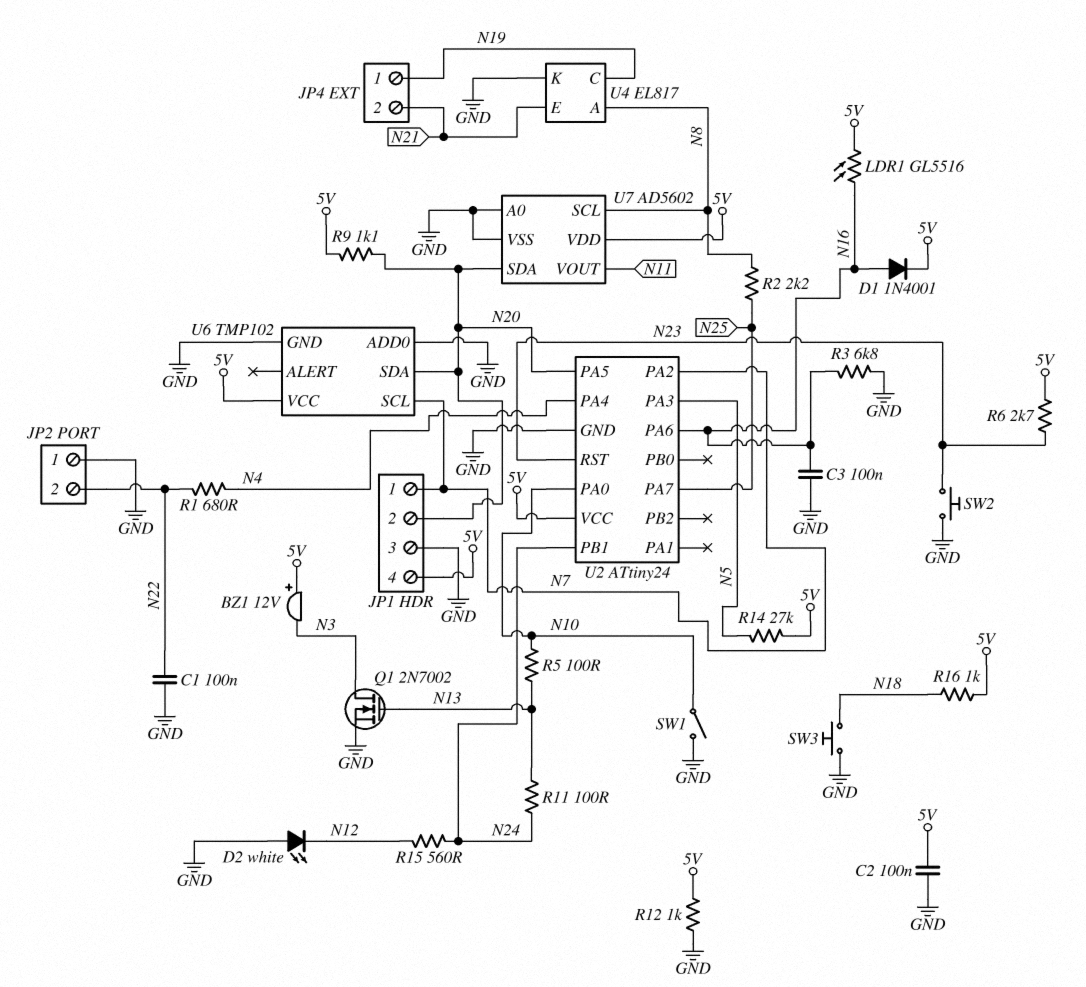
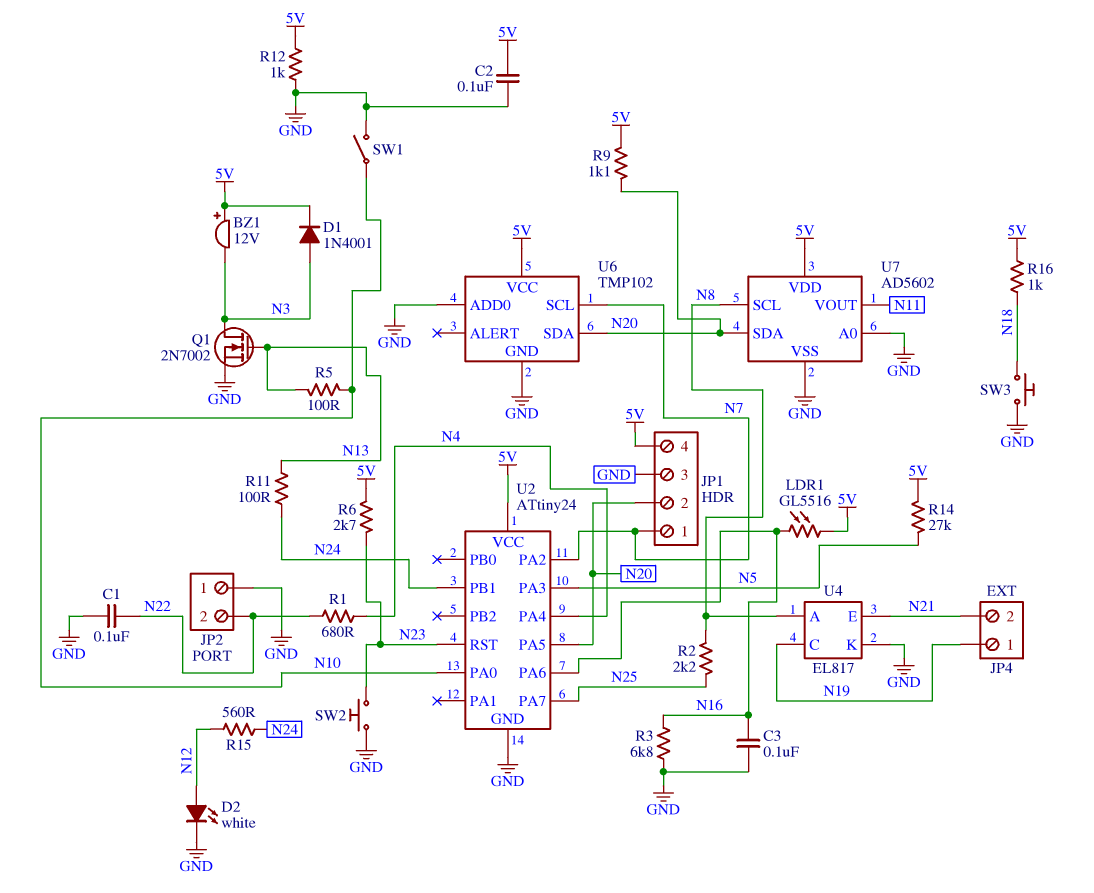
D1: diode 1N4001 (A N16, K 5V) -> diode 1N4001 (A N3, K 5V)
D2: LED white (A GND, K N12) -> LED white (A N12, K GND)

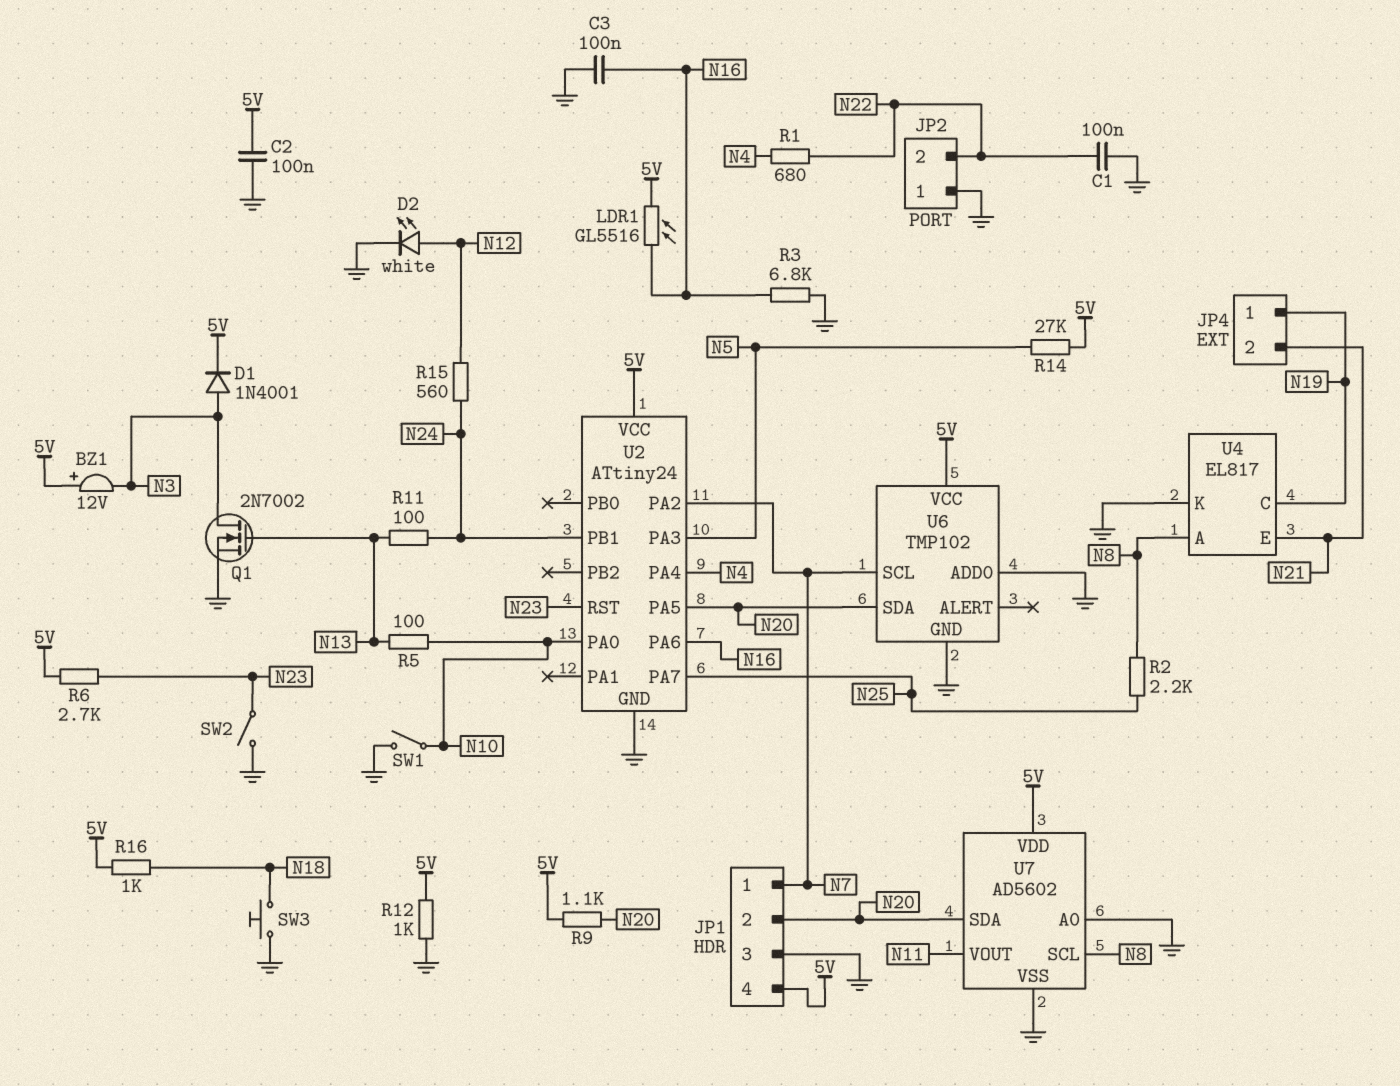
SW2: button (GND, N23) -> switch (GND, N23)

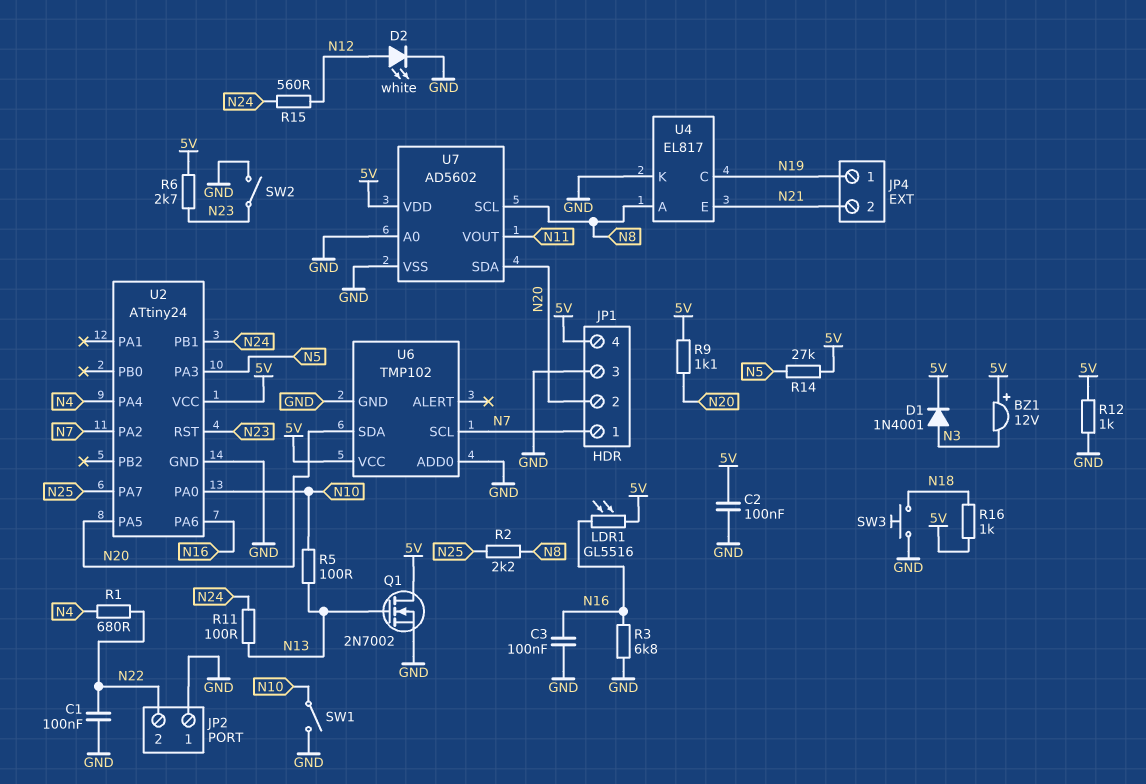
Q1: NMOS 2N7002 (G N13, D N3, S GND) -> NMOS 2N7002 (G N13, D 5V, S GND)

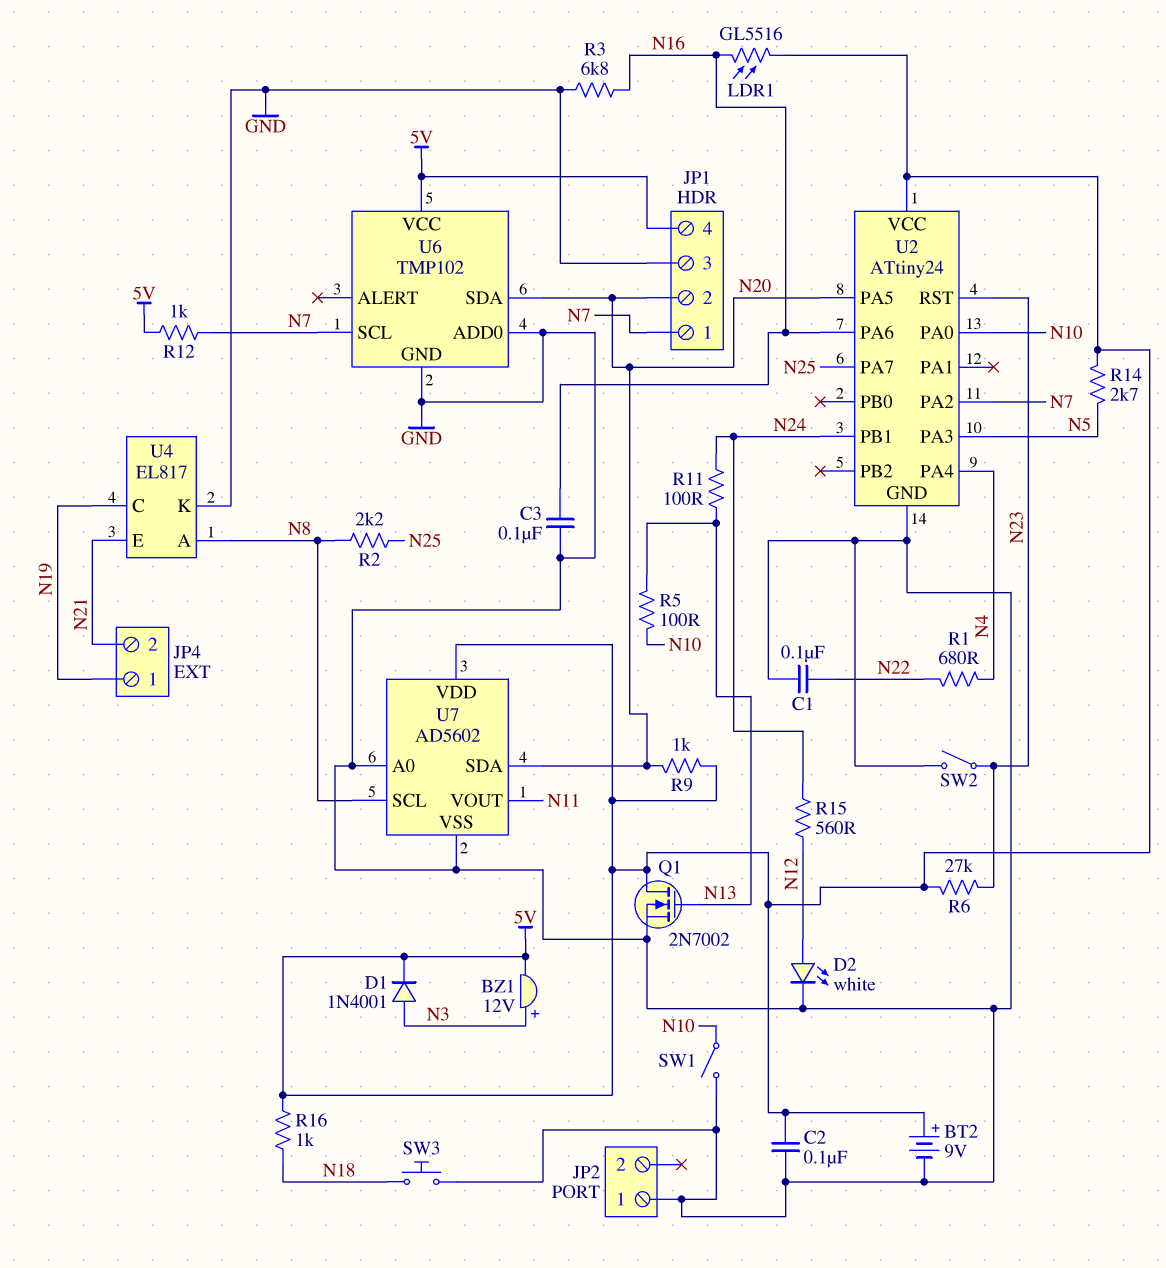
BT2: none -> 9V (plus 5V, minus GND)
BZ1: buzzer 12V (plus 5V, minus N3) -> buzzer 12V (plus N3, minus 5V)
JP2 pin 2: N22 -> none
R6: 2.7k (5V, N23) -> 27k (5V, N23)
R9: 1.1k (5V, N20) -> 1k (5V, N20)
R12: 1k (5V, GND) -> 1k (5V, N7)
R14: 27k (5V, N5) -> 2.7k (5V, N5)

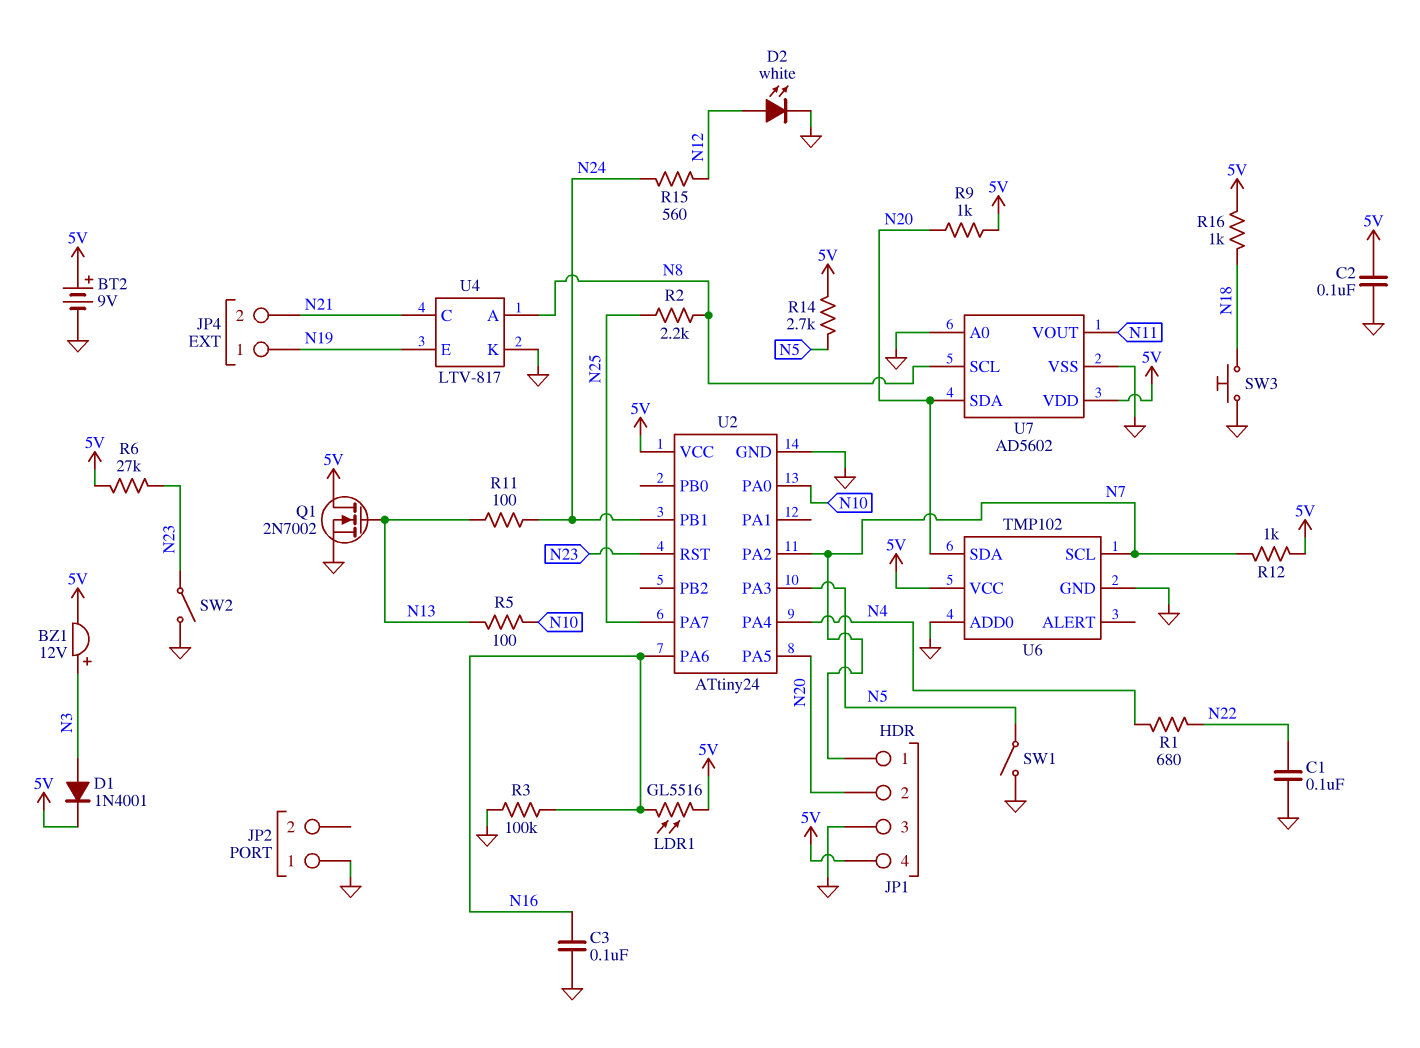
R3: 6.8k (GND, N16) -> 100k (GND, N16)
SW1: switch (GND, N10) -> switch (GND, N5)
U4: EL817 -> LTV-817
U4 pin C: N19 -> N21
U4 pin E: N21 -> N19

